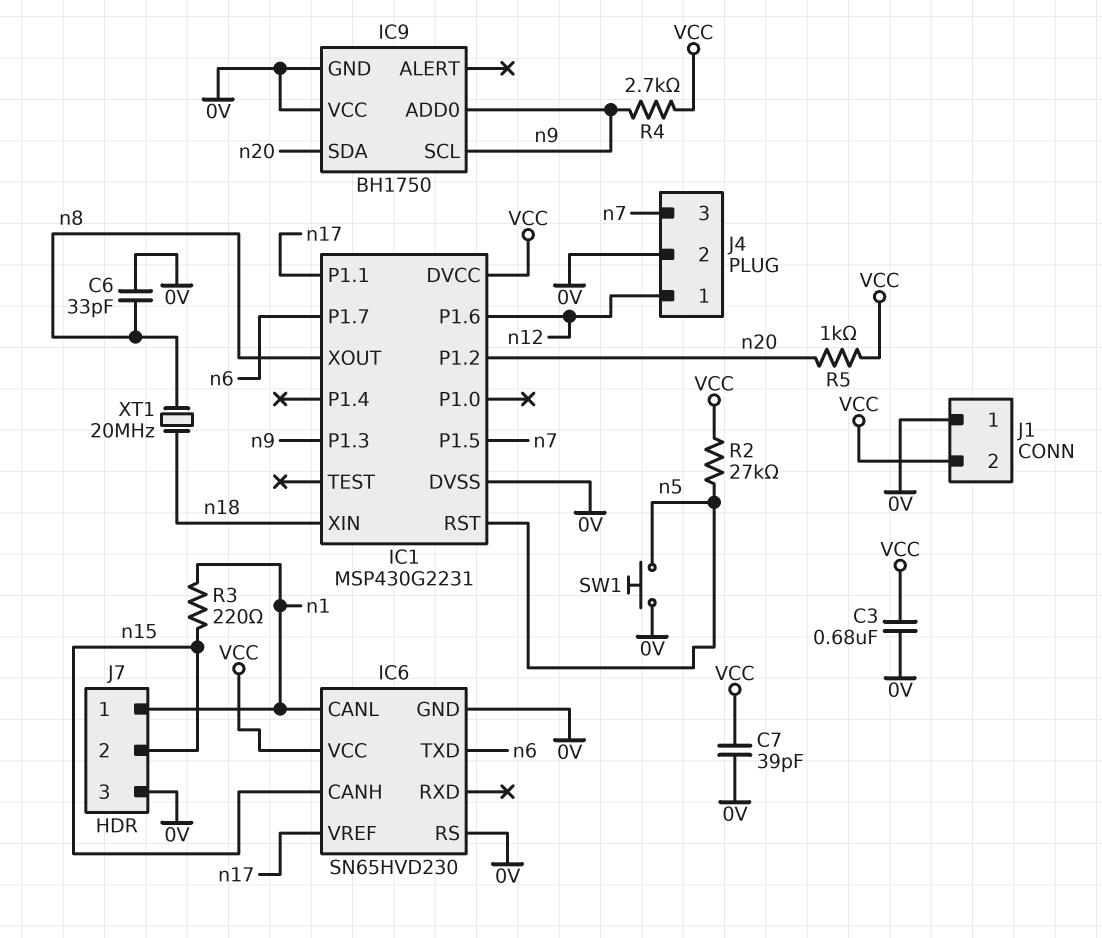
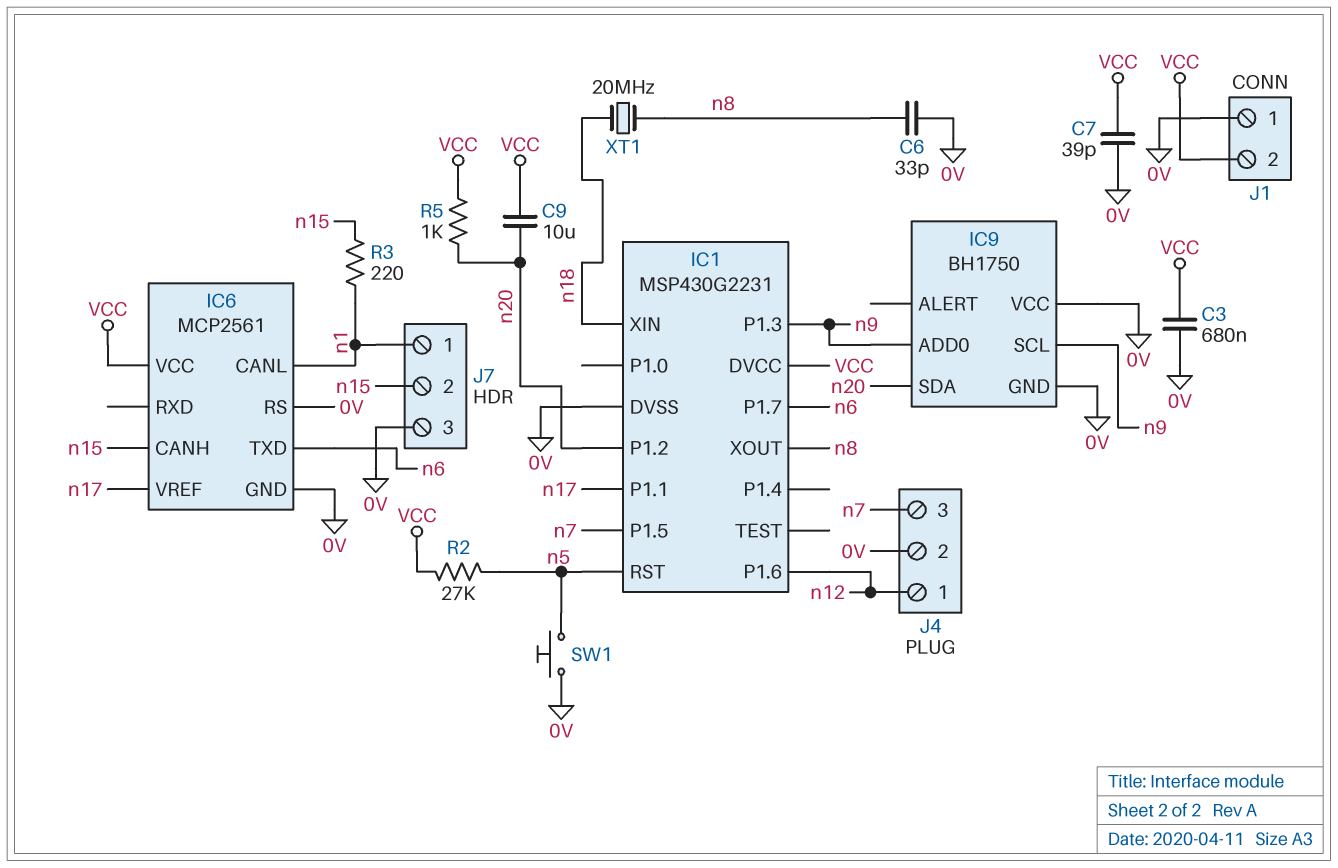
C9: none -> 10uF (VCC, n20)
IC6: SN65HVD230 -> MCP2561
R4: 2.7k (VCC, n9) -> none

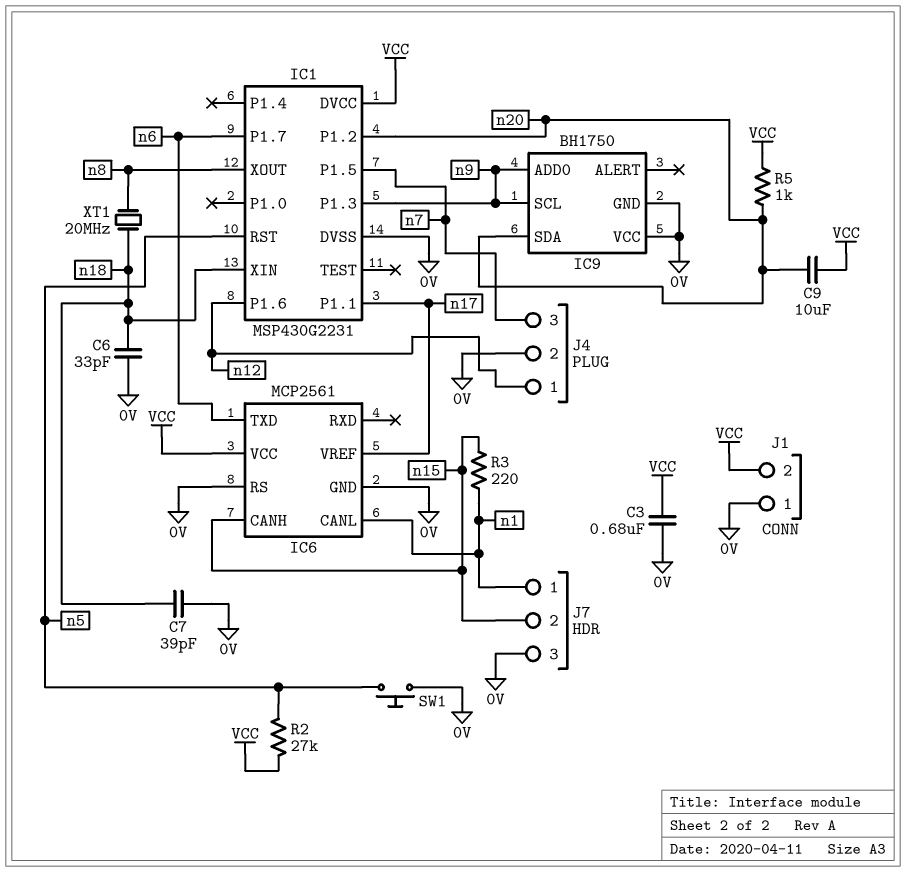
C6: 33pF (0V, n8) -> 33pF (0V, n18)
C7: 39pF (0V, VCC) -> 39pF (0V, n18)

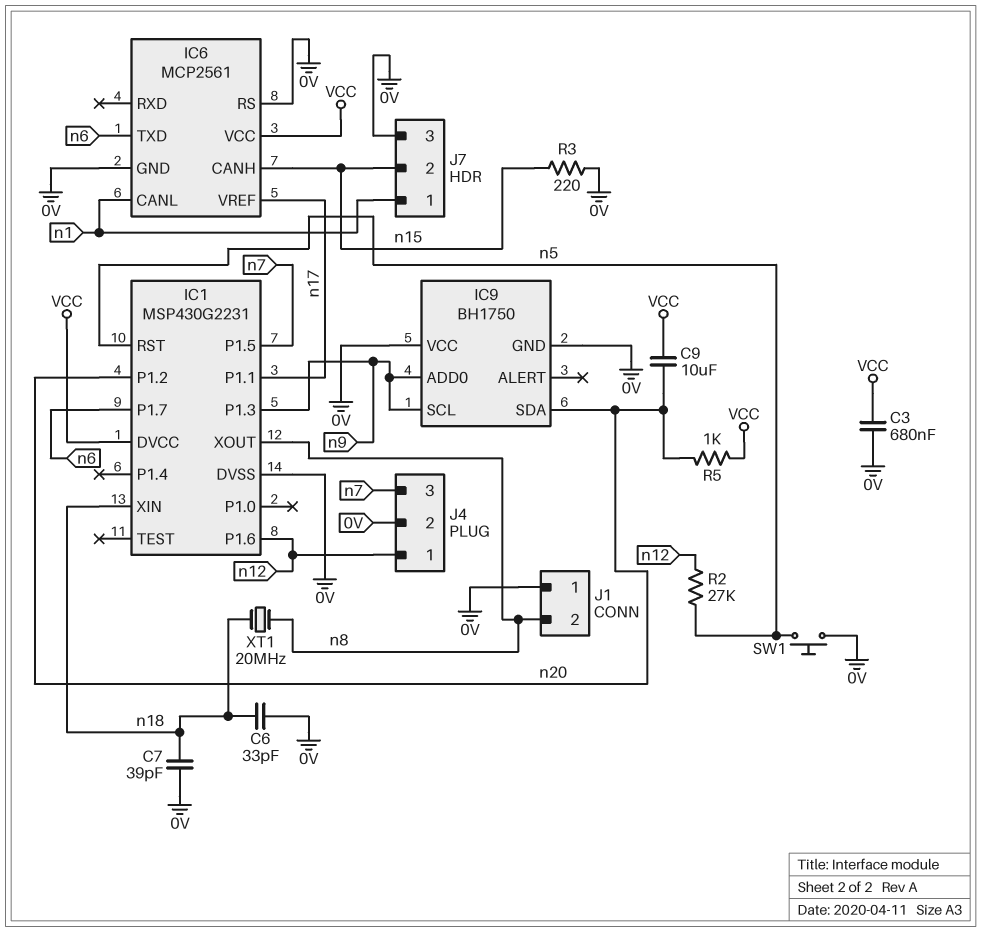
J1 pin 2: VCC -> n8
R2: 27k (VCC, n5) -> 27k (n5, n12)
R3: 220 (n1, n15) -> 220 (0V, n15)

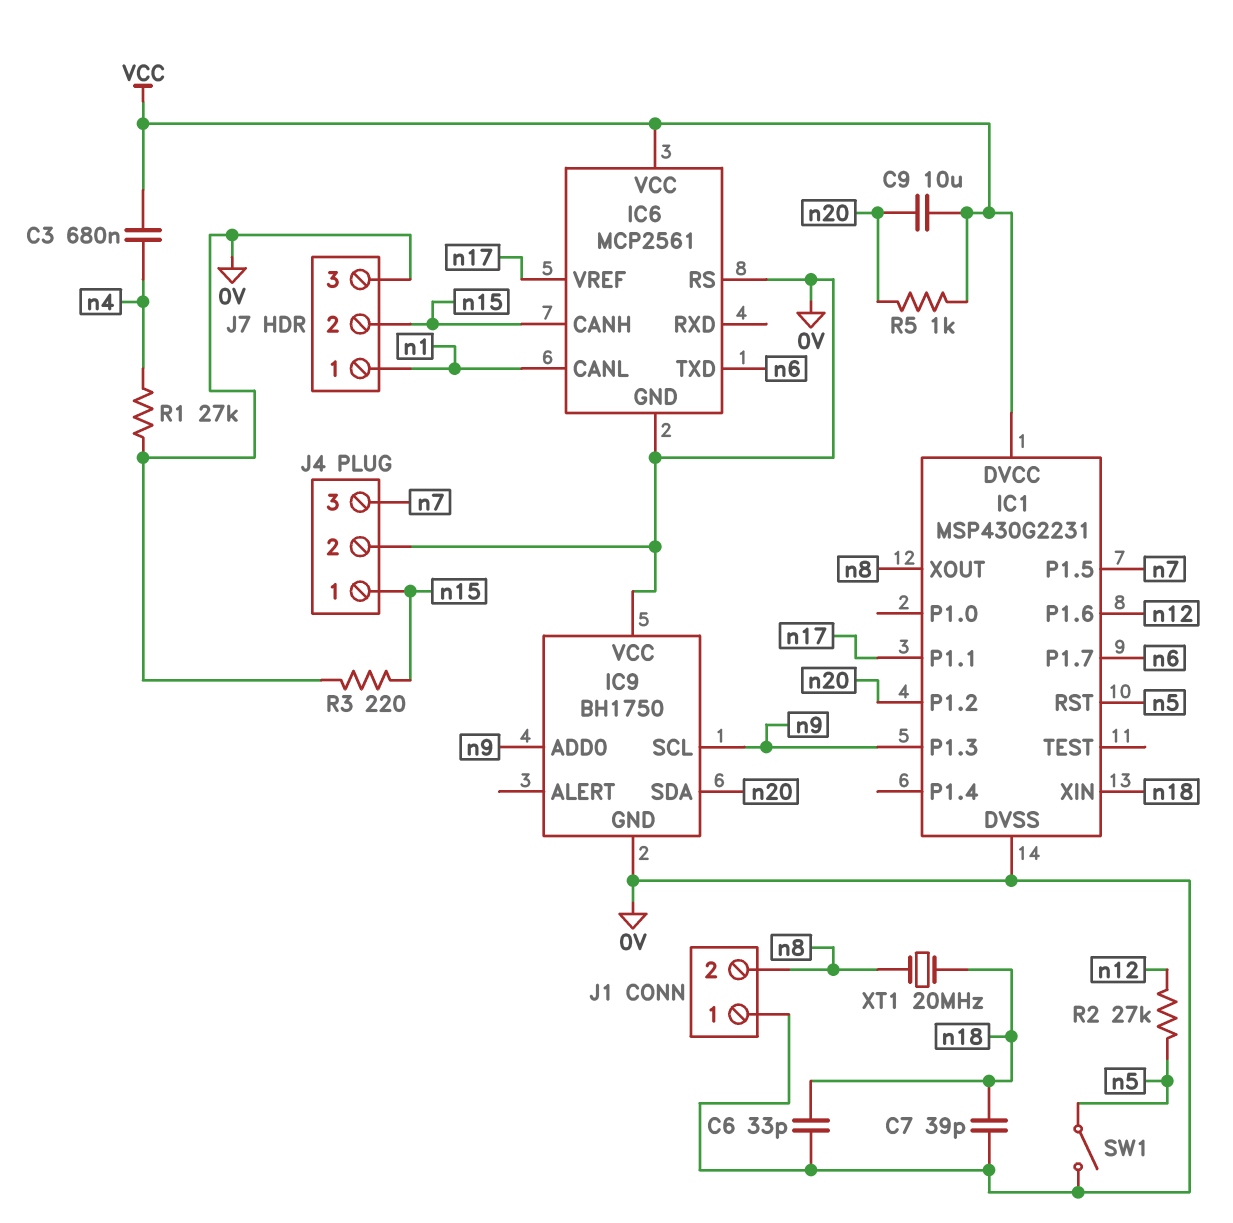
C3: 680nF (0V, VCC) -> 680nF (VCC, n4)
J4 pin 1: n12 -> n15
R1: none -> 27k (0V, n4)
SW1: button (0V, n5) -> switch (0V, n5)

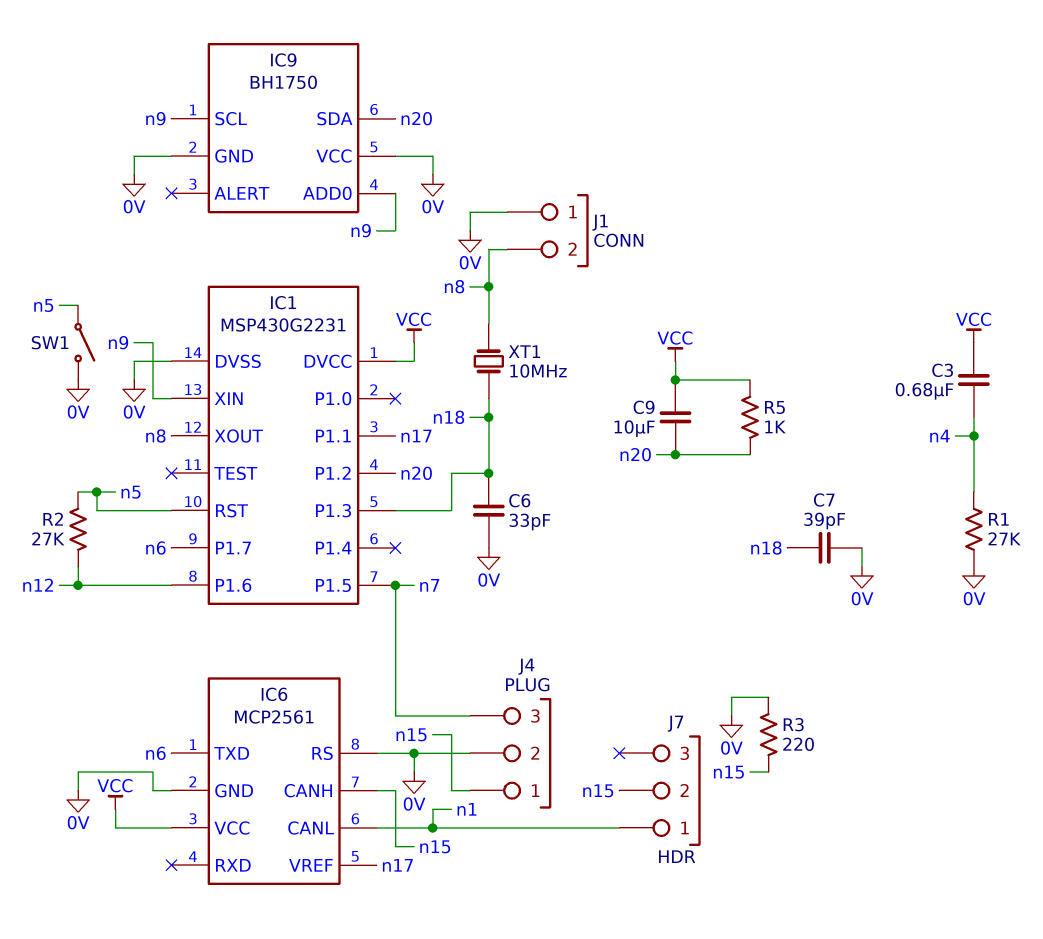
IC1 pin P1.3: n9 -> n18
IC1 pin XIN: n18 -> n9
J7 pin 3: 0V -> none
XT1: 20MHz (n8, n18) -> 10MHz (n8, n18)

